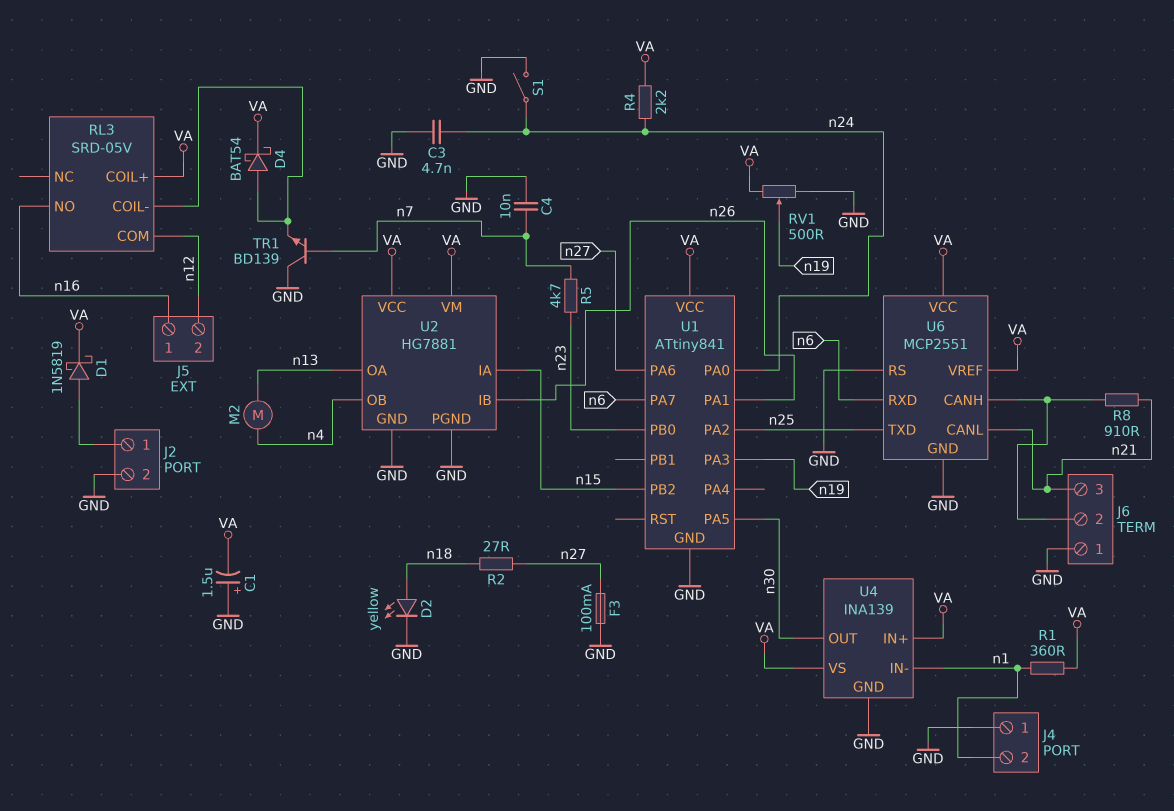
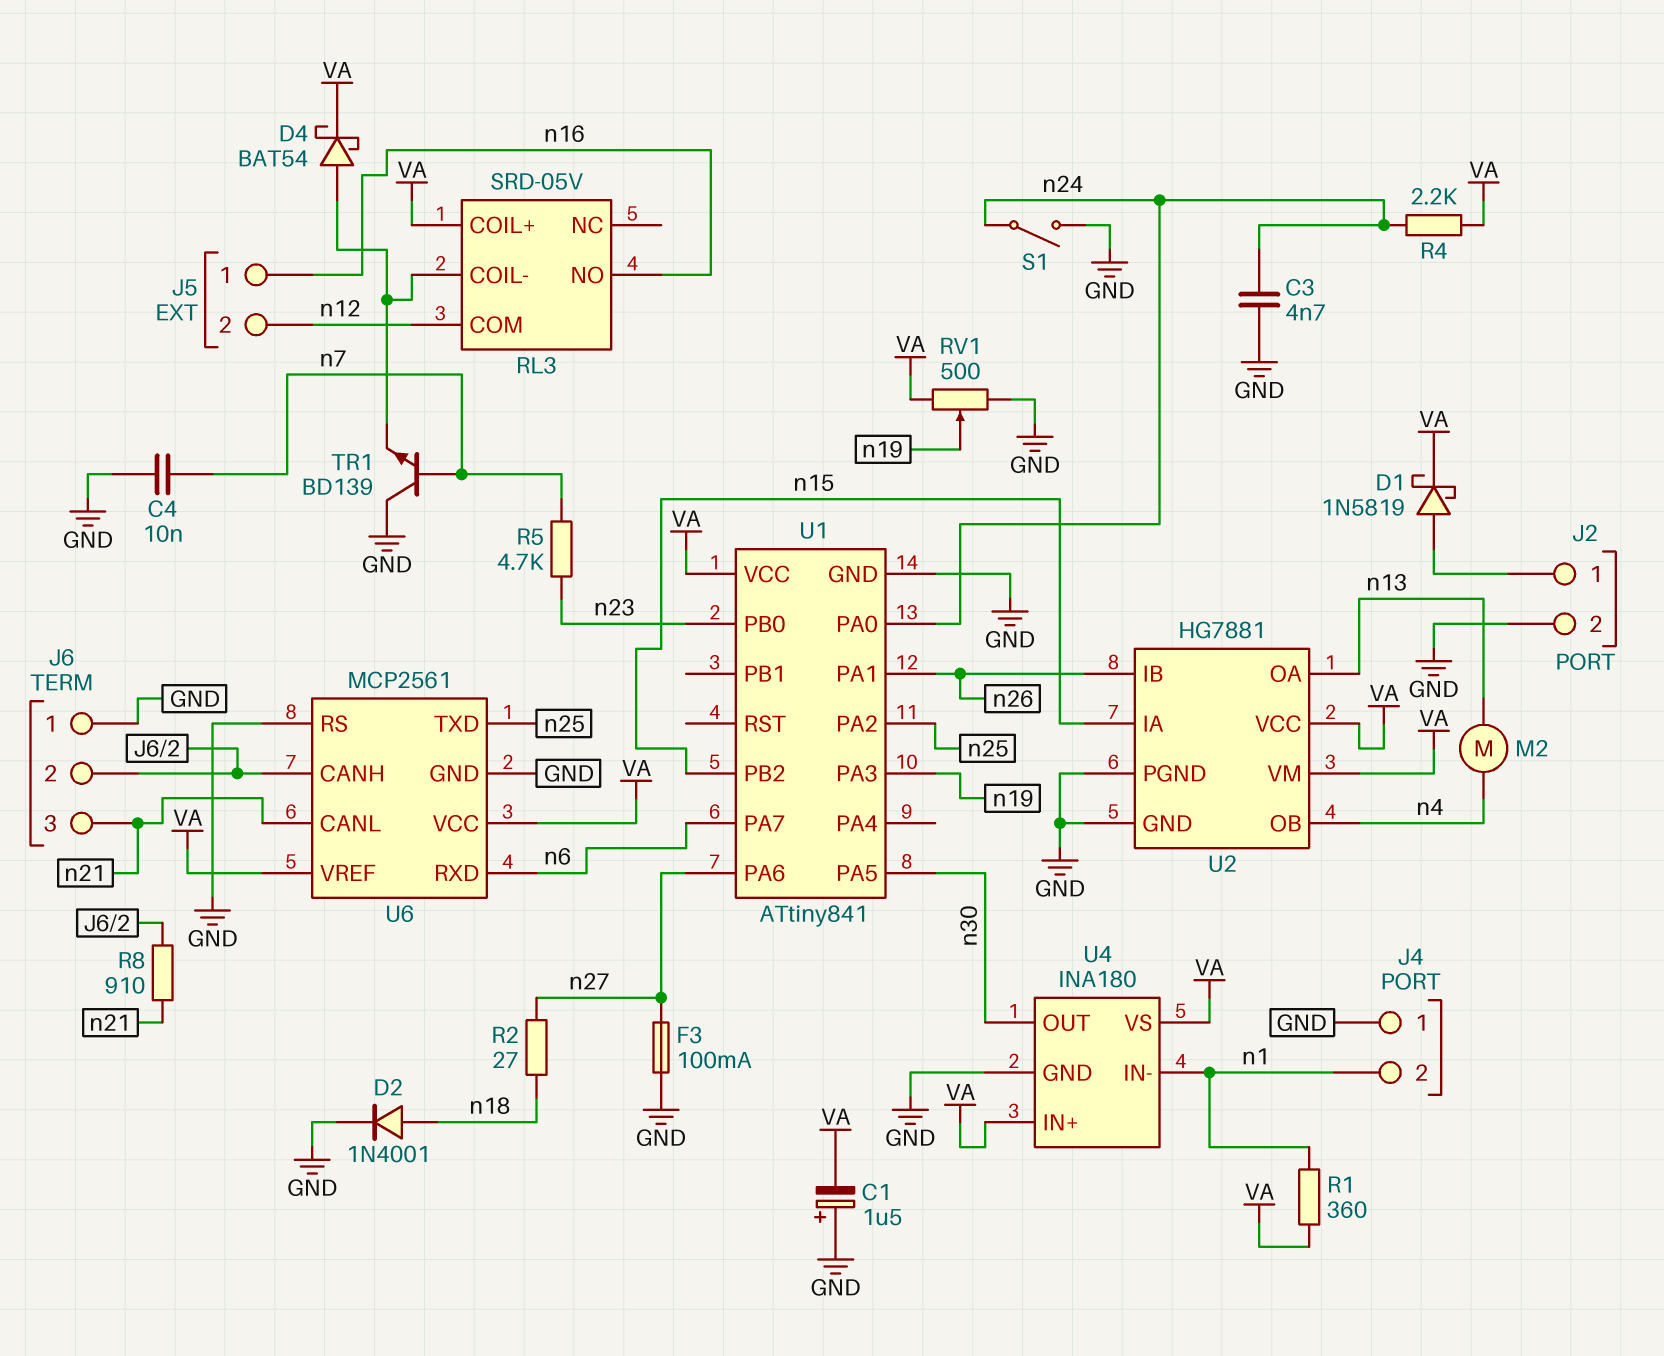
D2: LED yellow (A n18, K GND) -> diode 1N4001 (A n18, K GND)
U4: INA139 -> INA180
U6: MCP2551 -> MCP2561

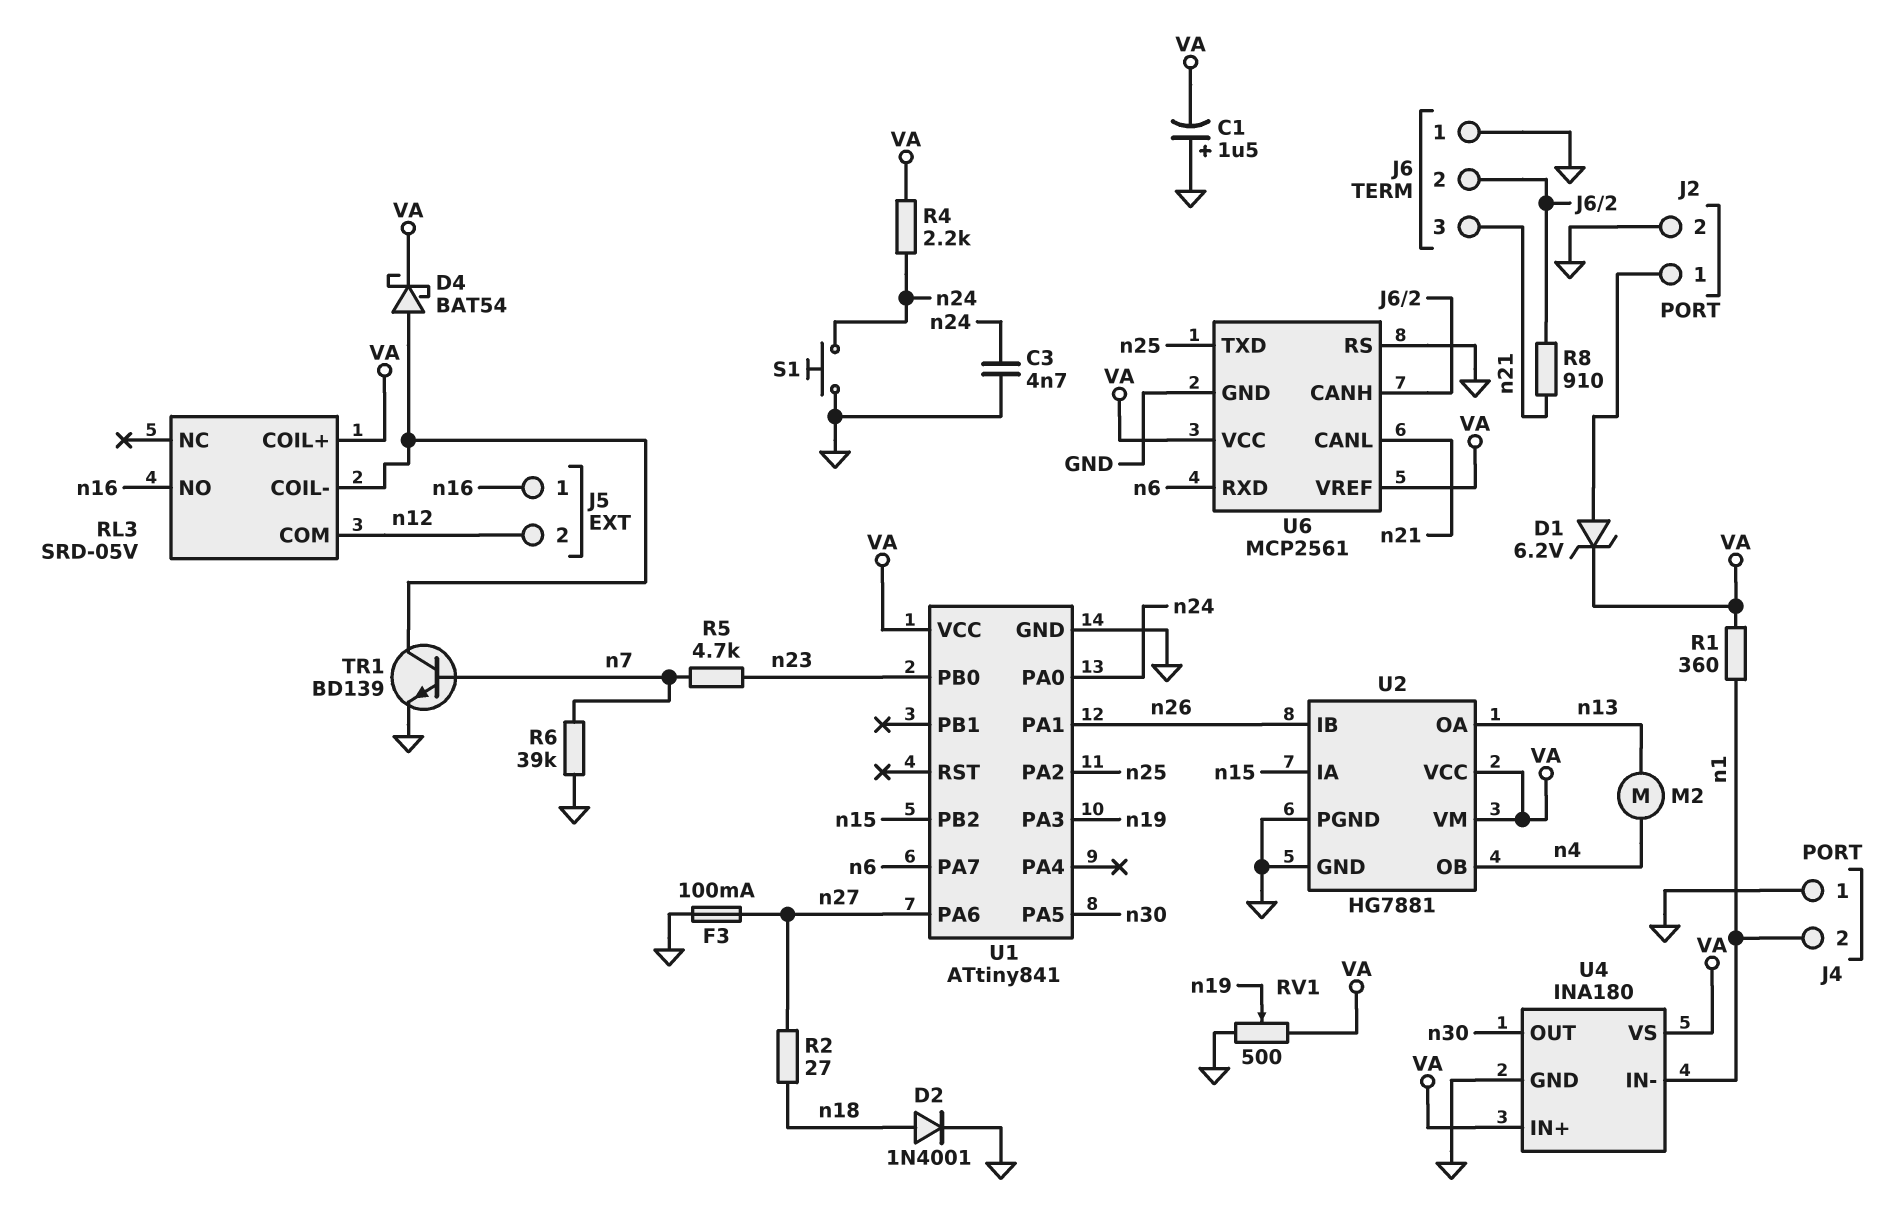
C4: 10nF (GND, n7) -> none
D1: schottky 1N5819 (A J2/1, K VA) -> zener 6.2V (A J2/1, K VA)
R6: none -> 39k (GND, n7)
S1: switch (GND, n24) -> button (GND, n24)
TR1: NPN BD139 (B n7, C GND, E RL3/COIL-) -> NPN BD139 (B n7, C RL3/COIL-, E GND)

